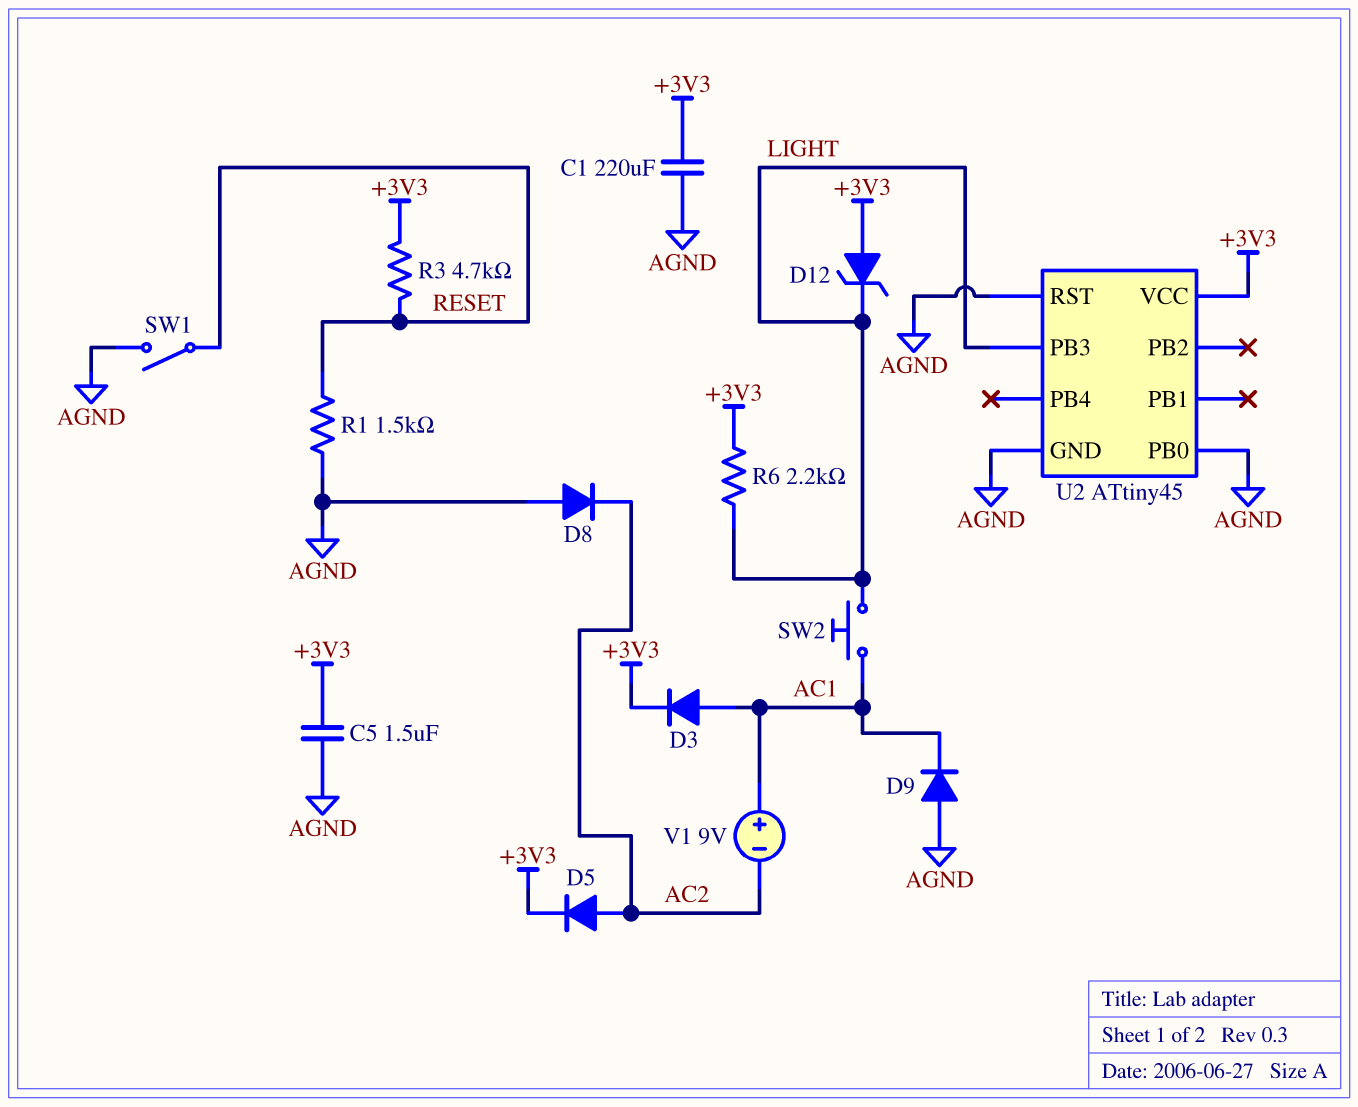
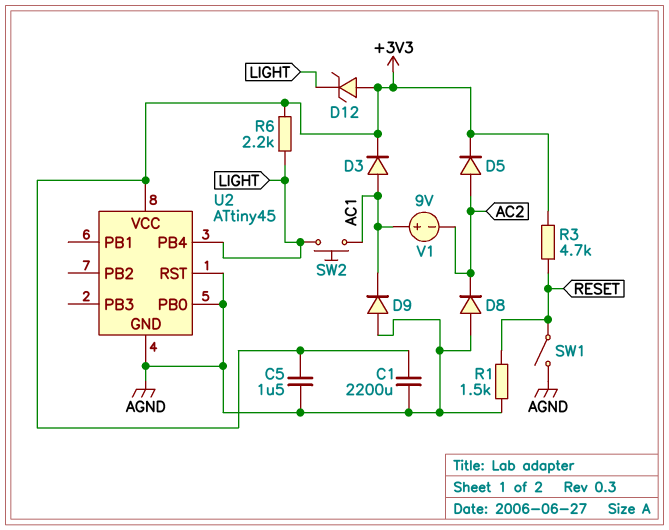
C1: 220uF (+3V3, AGND) -> 2200uF (+3V3, AGND)
U2 pin PB3: LIGHT -> none
U2 pin PB4: none -> LIGHT

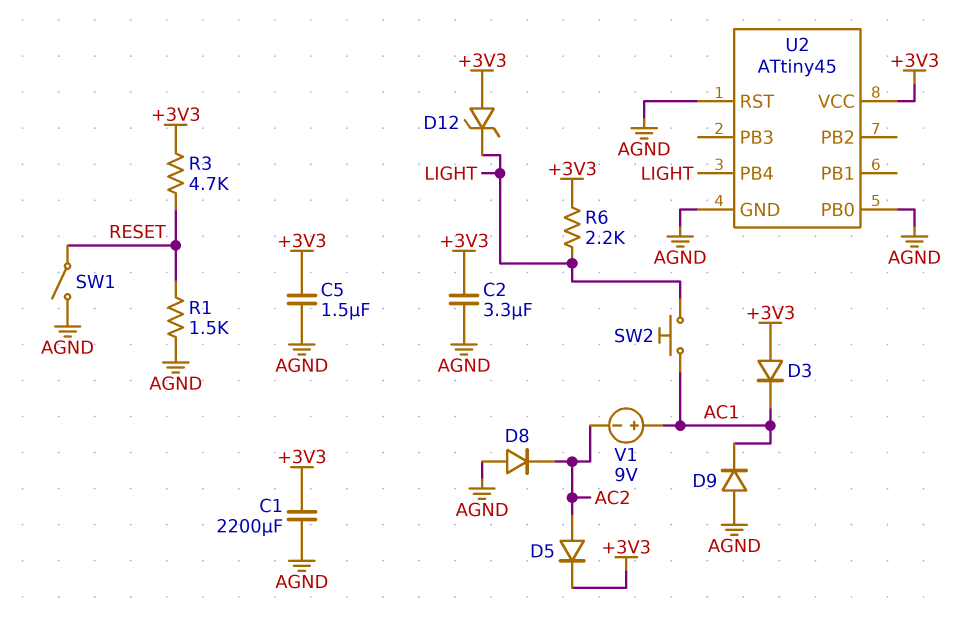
C2: none -> 3.3uF (+3V3, AGND)
D3: diode (A AC1, K +3V3) -> diode (A +3V3, K AC1)

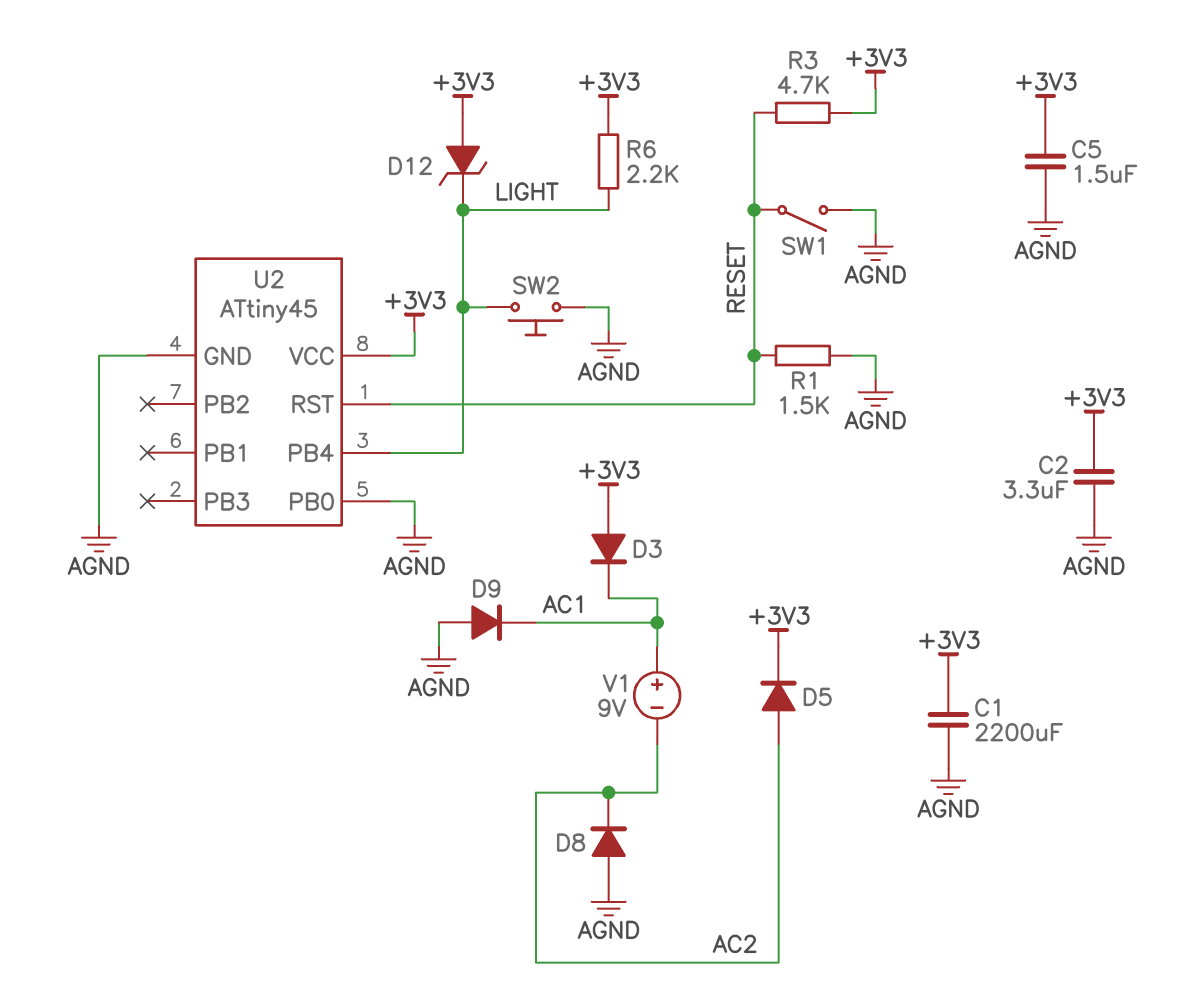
SW2: button (AC1, LIGHT) -> button (AGND, LIGHT)
U2 pin RST: AGND -> RESET

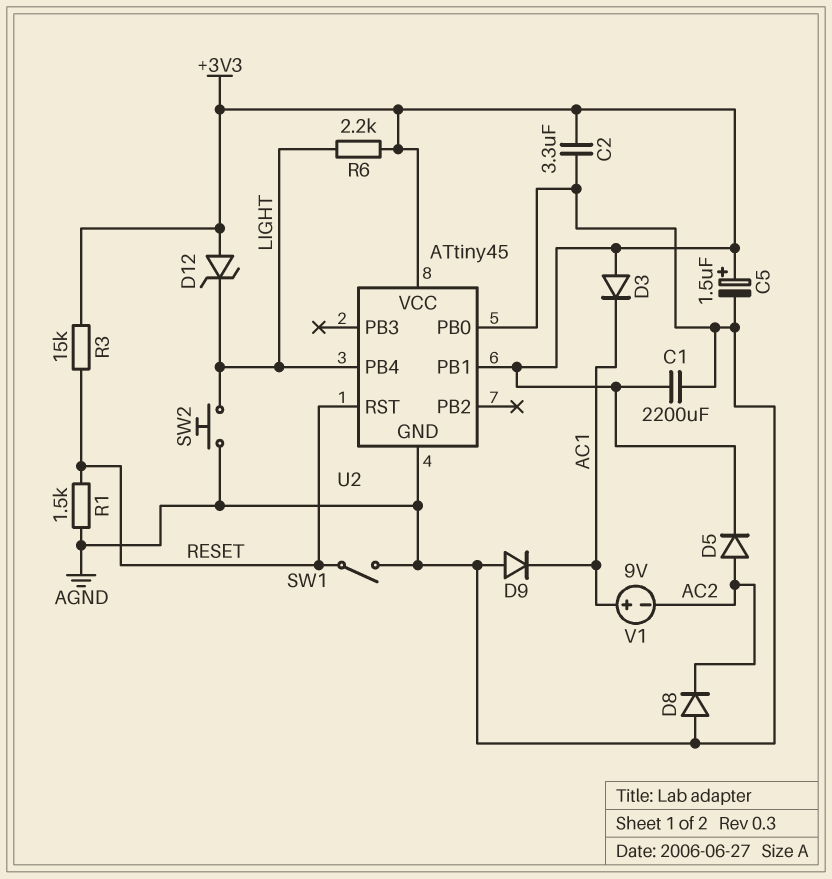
C5: 1.5uF (+3V3, AGND) -> 1.5uF (plus +3V3, minus AGND)
R3: 4.7k (+3V3, RESET) -> 15k (+3V3, RESET)
U2 pin PB1: none -> +3V3

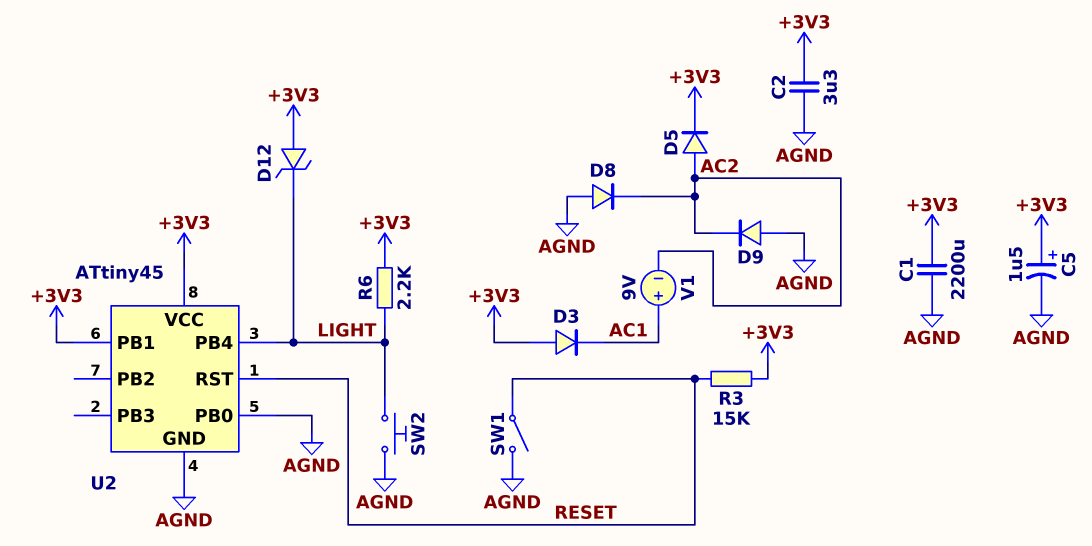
D9: diode (A AGND, K AC1) -> diode (A AGND, K AC2)
R1: 1.5k (AGND, RESET) -> none

